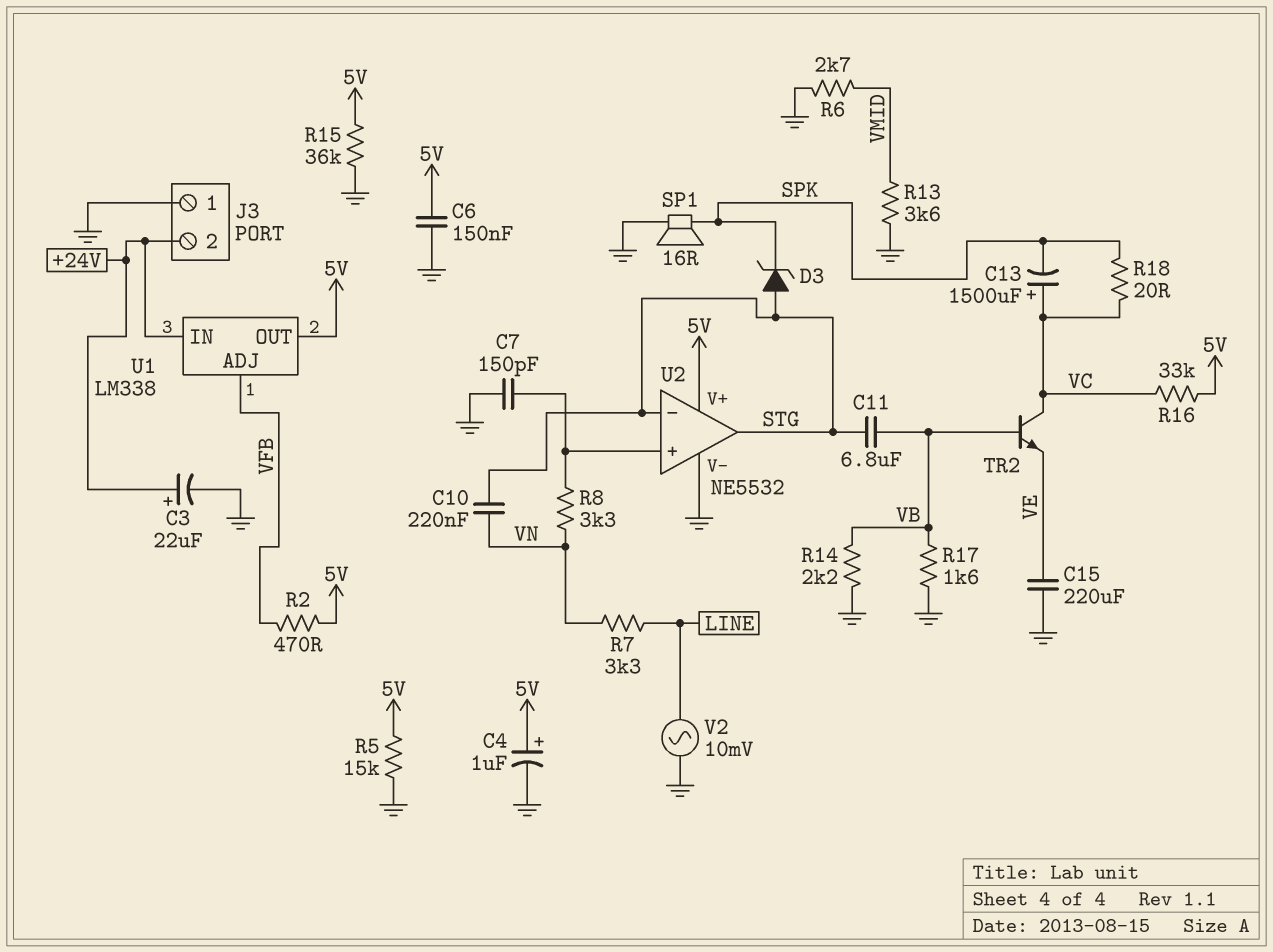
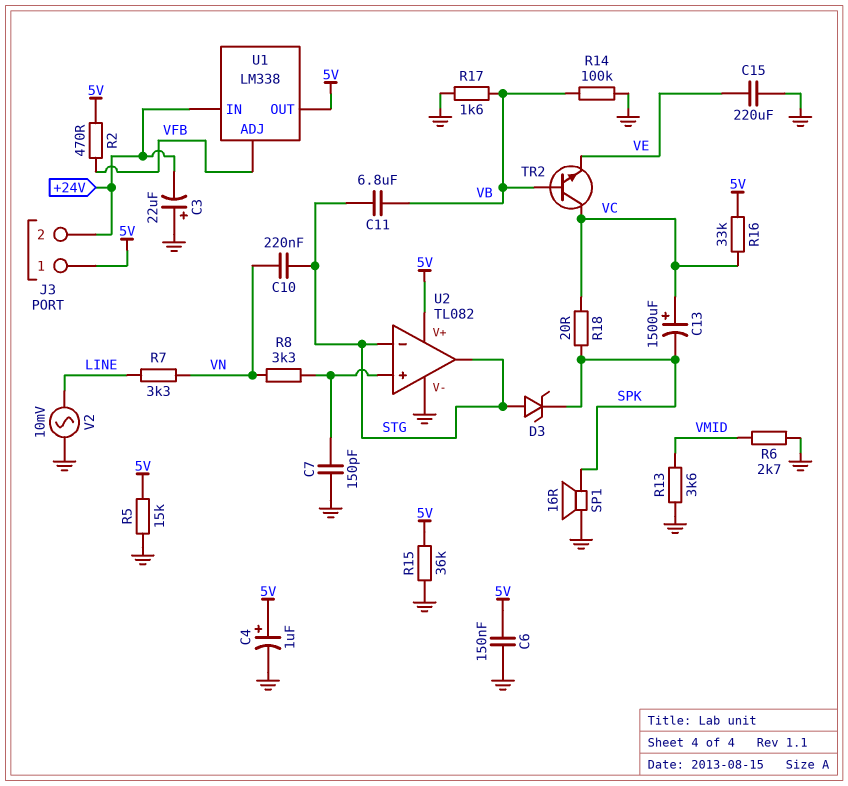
C3: 22uF (plus +24V, minus GND) -> 22uF (plus GND, minus +24V)
J3 pin 1: GND -> 5V
R14: 2.2k (GND, VB) -> 100k (GND, VB)
U2: NE5532 -> TL082

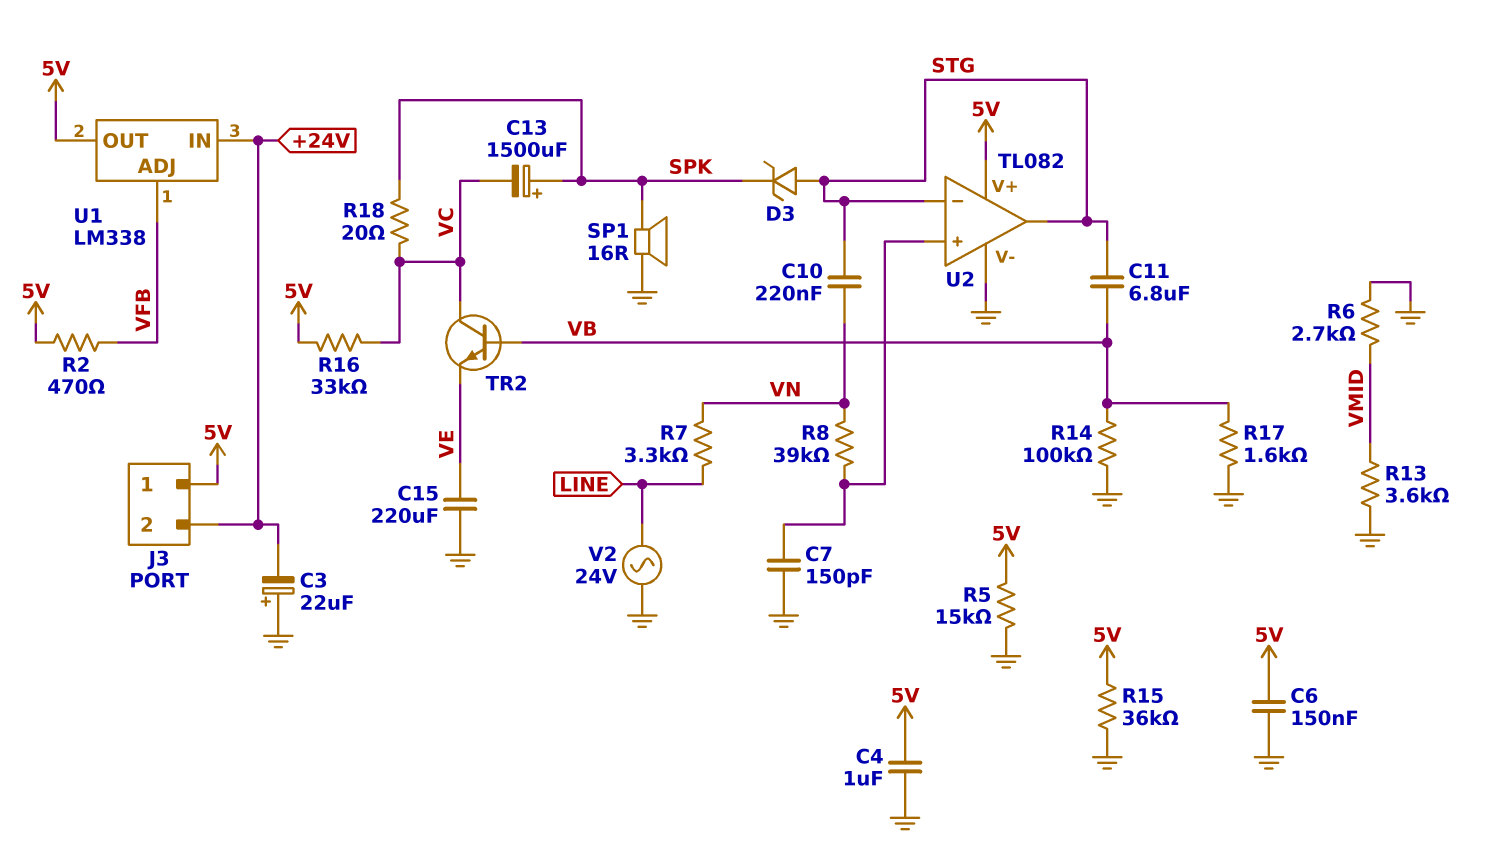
C4: 1uF (plus 5V, minus GND) -> 1uF (5V, GND)
C13: 1500uF (plus VC, minus SPK) -> 1500uF (plus SPK, minus VC)
R8: 3.3k (U2/in+, VN) -> 39k (U2/in+, VN)
V2: AC 10mV (GND, LINE) -> AC 24V (GND, LINE)

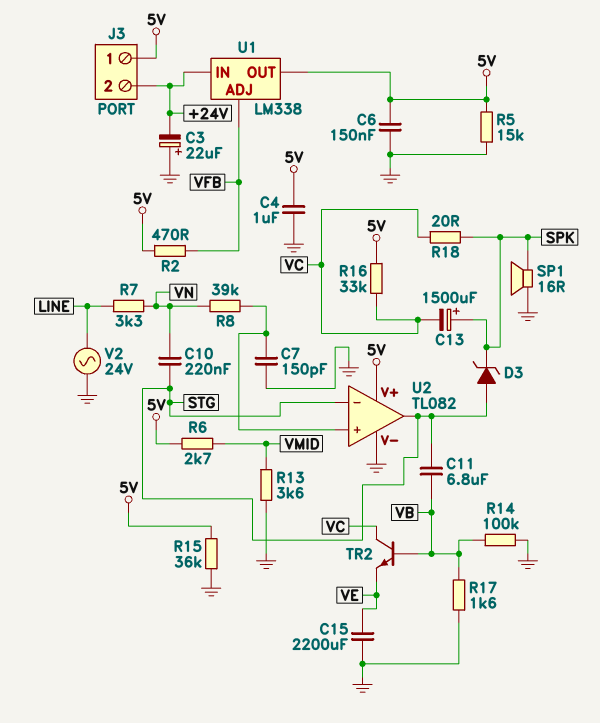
C15: 220uF (GND, VE) -> 2200uF (GND, VE)
R6: 2.7k (GND, VMID) -> 2.7k (5V, VMID)

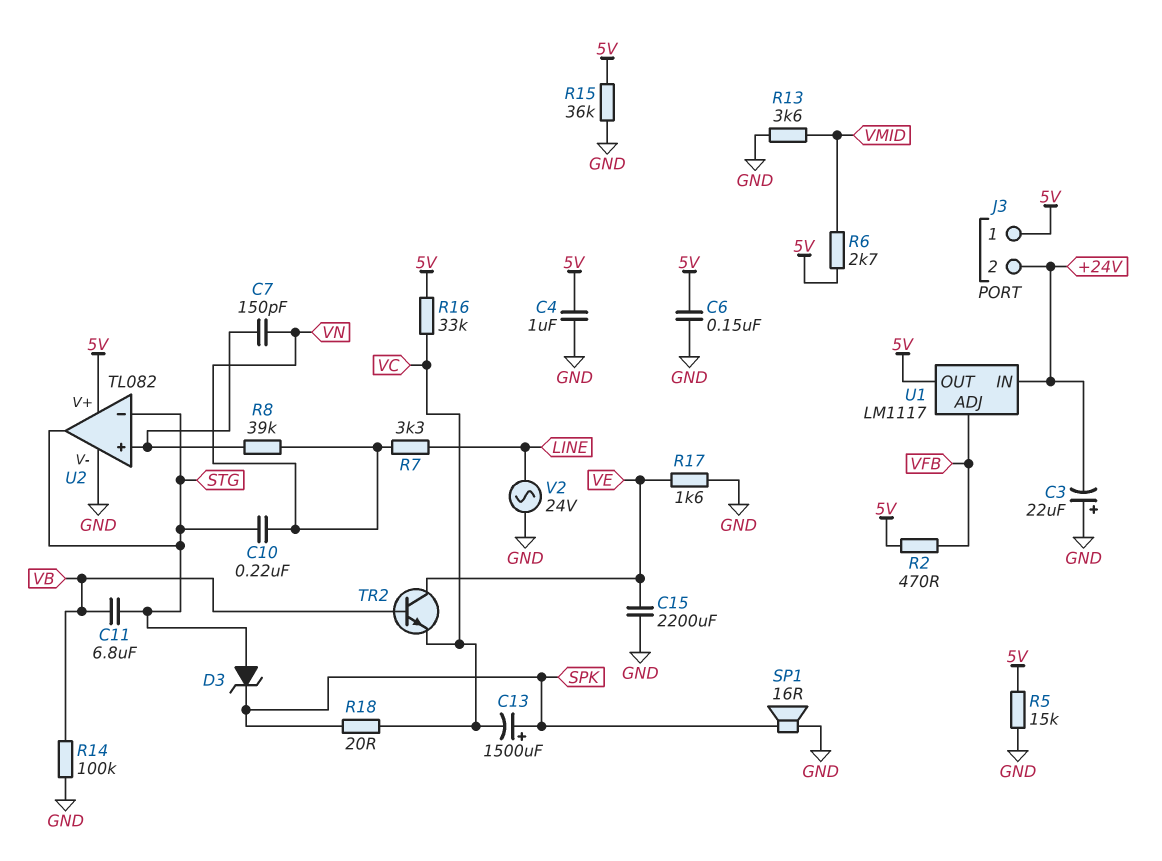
C7: 150pF (GND, U2/in+) -> 150pF (U2/in+, VN)
R17: 1.6k (GND, VB) -> 1.6k (GND, VE)
TR2: NPN (B VB, C VC, E VE) -> NPN (B VB, C VE, E VC)
U1: LM338 -> LM1117

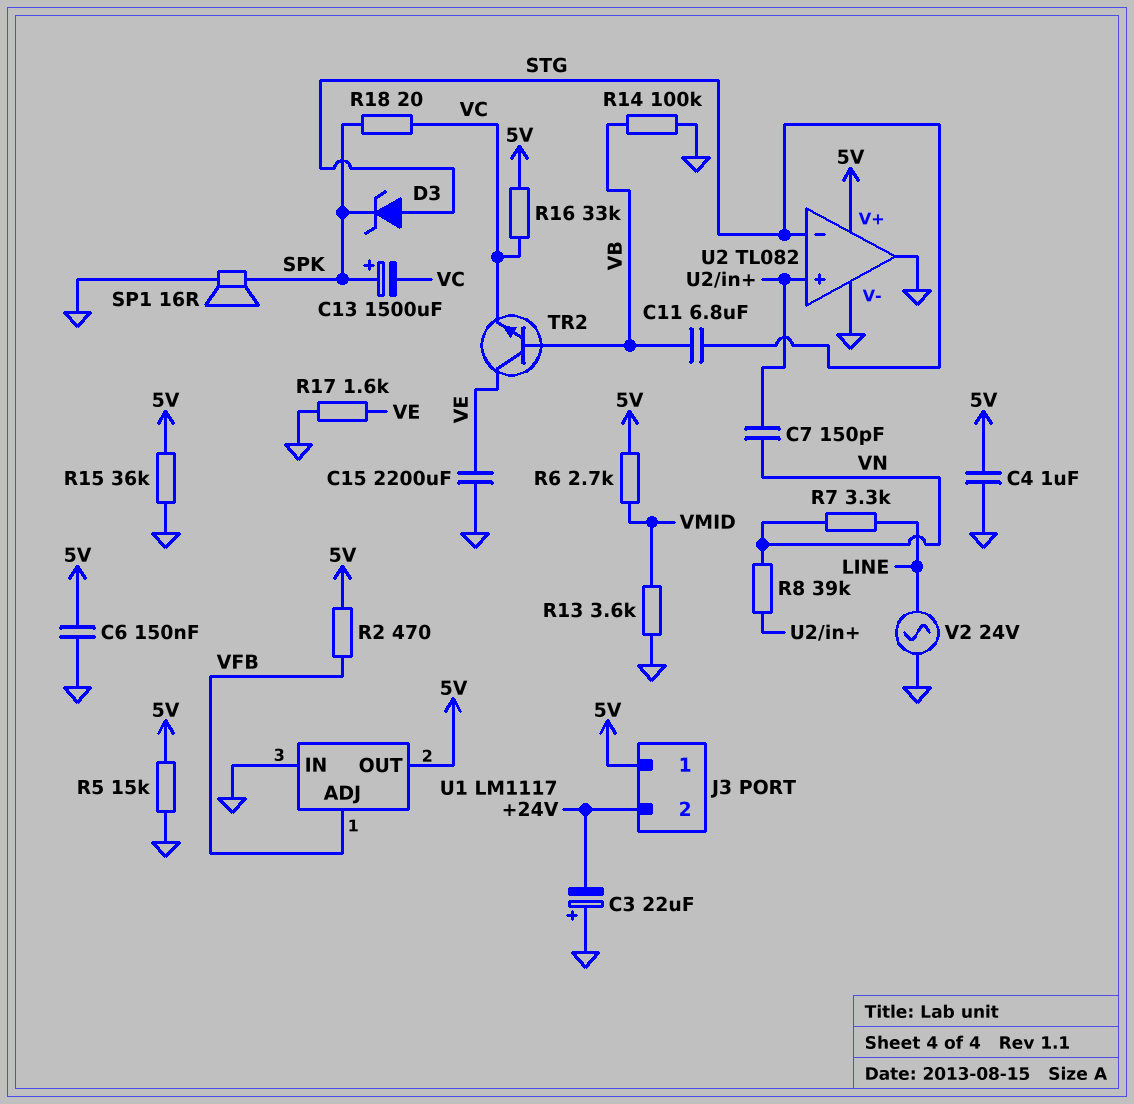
C10: 220nF (STG, VN) -> none
U1 pin IN: +24V -> GND
U2 pin out: STG -> GND

